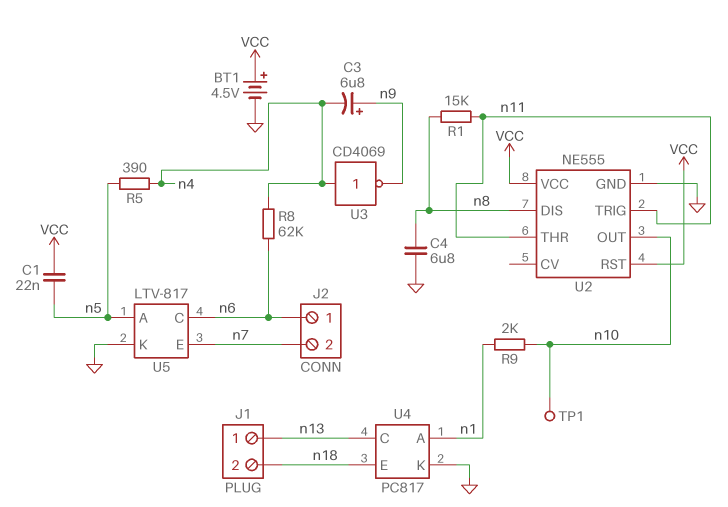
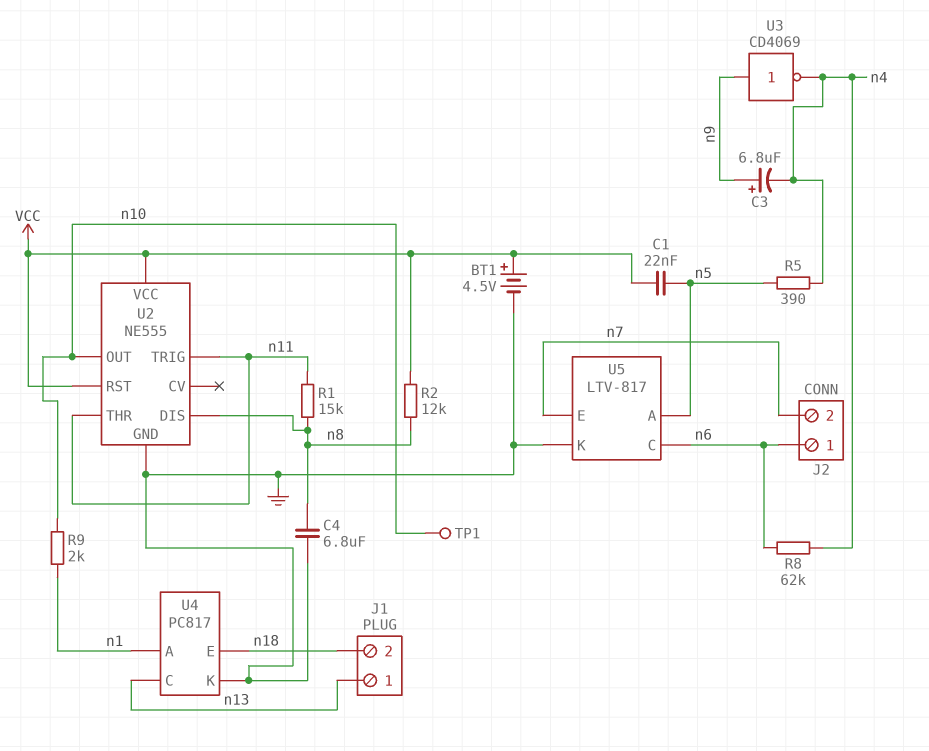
R2: none -> 12k (VCC, n8)
U3: NOT CD4069 (in n4, out n9) -> NOT CD4069 (in n9, out n4)

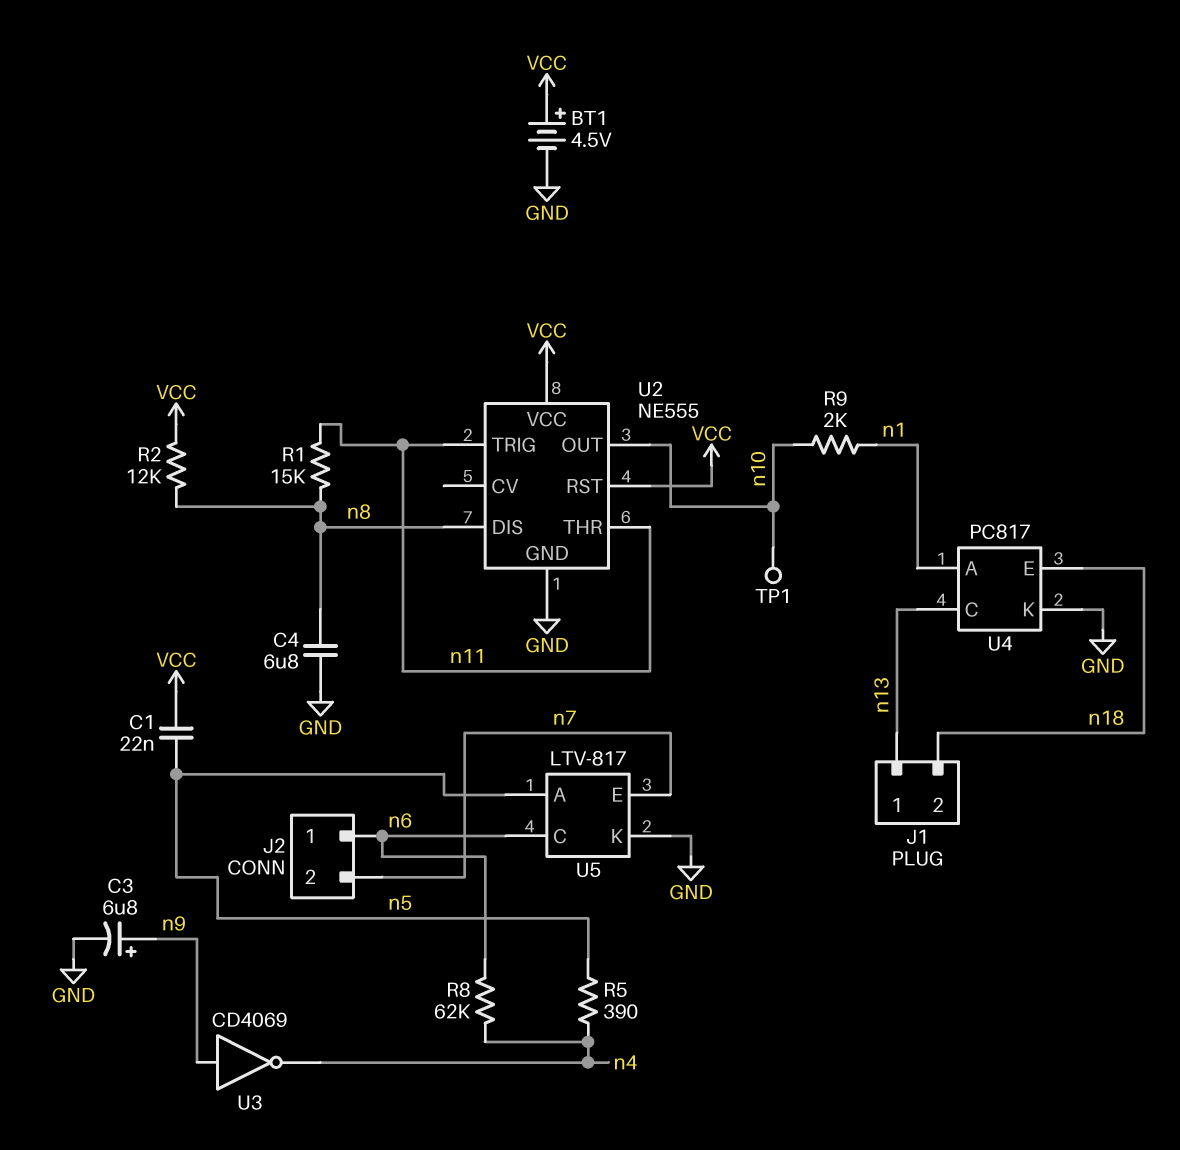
C3: 6.8uF (plus n9, minus n4) -> 6.8uF (plus n9, minus GND)

